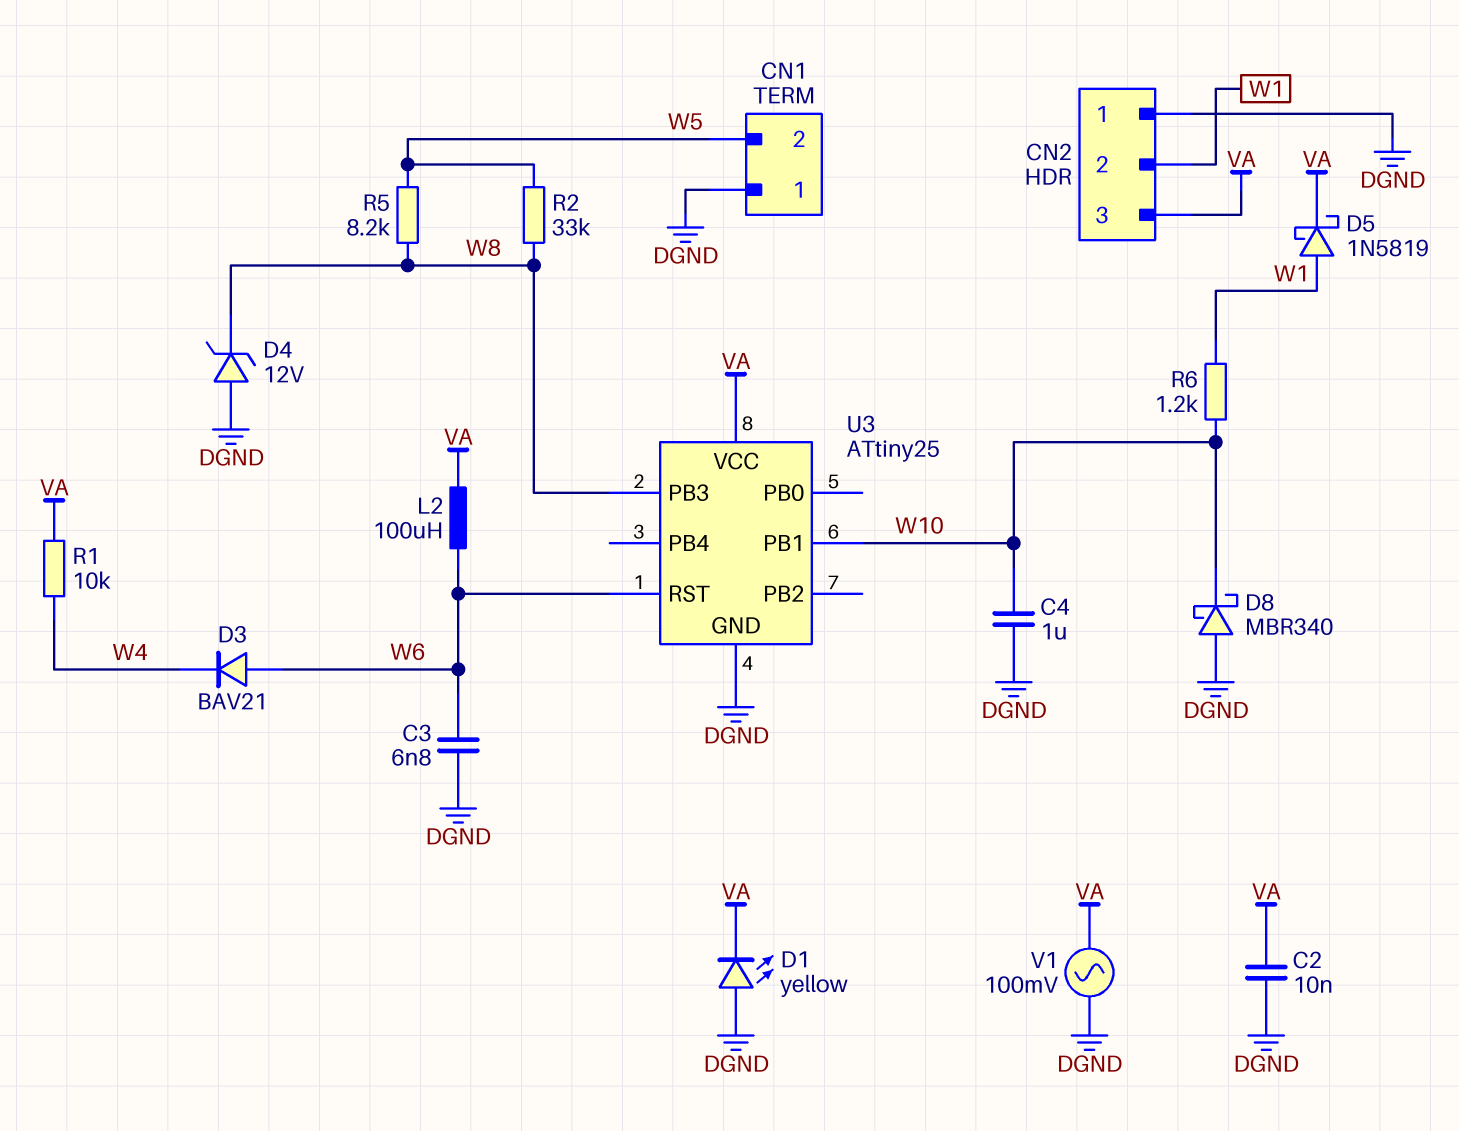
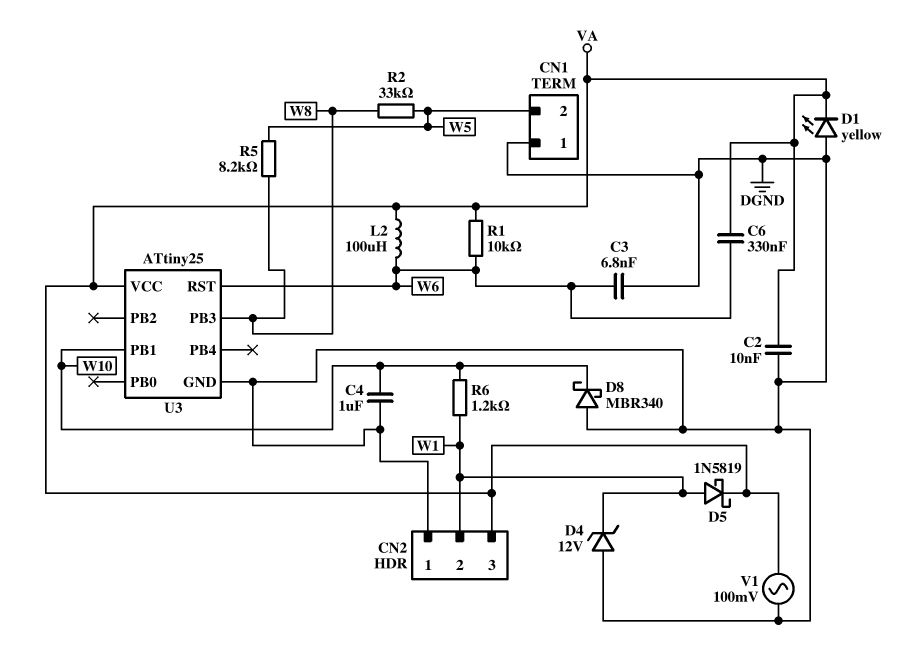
C6: none -> 330nF (VA, W6)
D3: diode BAV21 (A W6, K W4) -> none
D4: zener 12V (A DGND, K W8) -> zener 12V (A DGND, K W1)
R1: 10k (VA, W4) -> 10k (VA, W6)

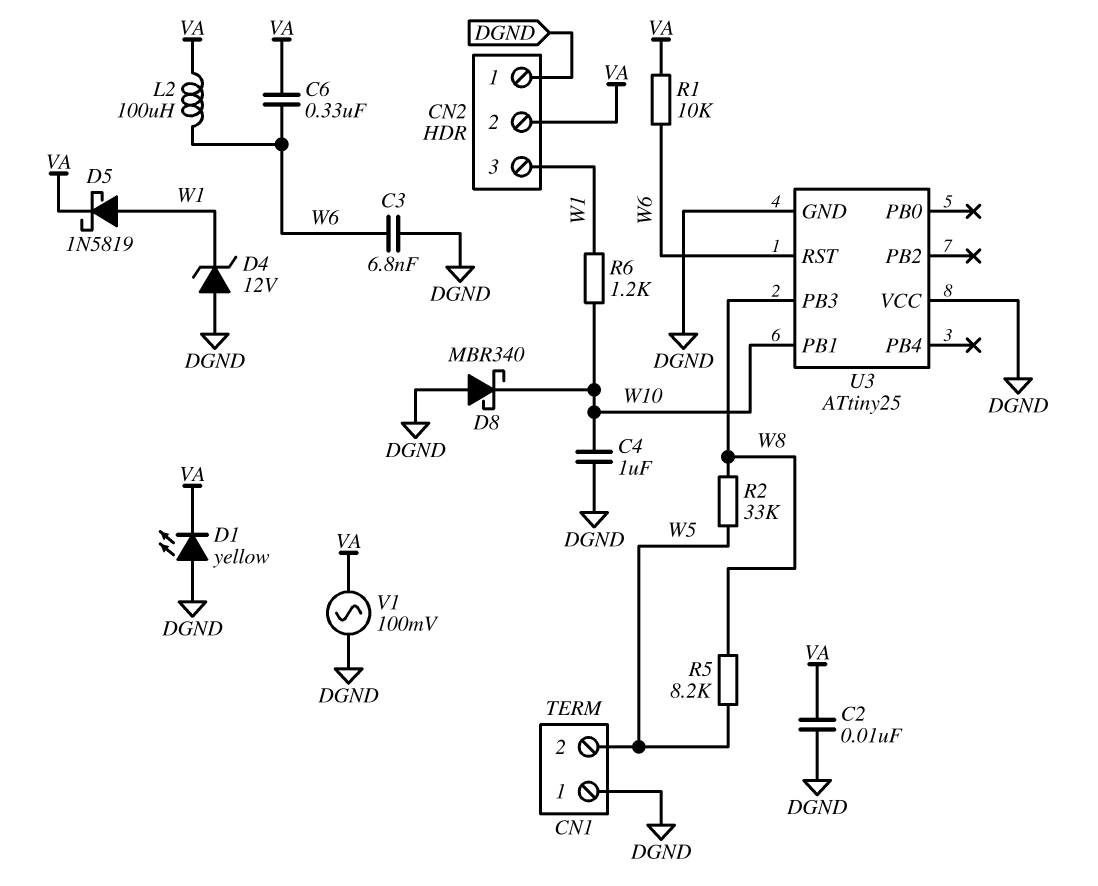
CN2 pin 2: W1 -> VA
CN2 pin 3: VA -> W1
U3 pin VCC: VA -> DGND

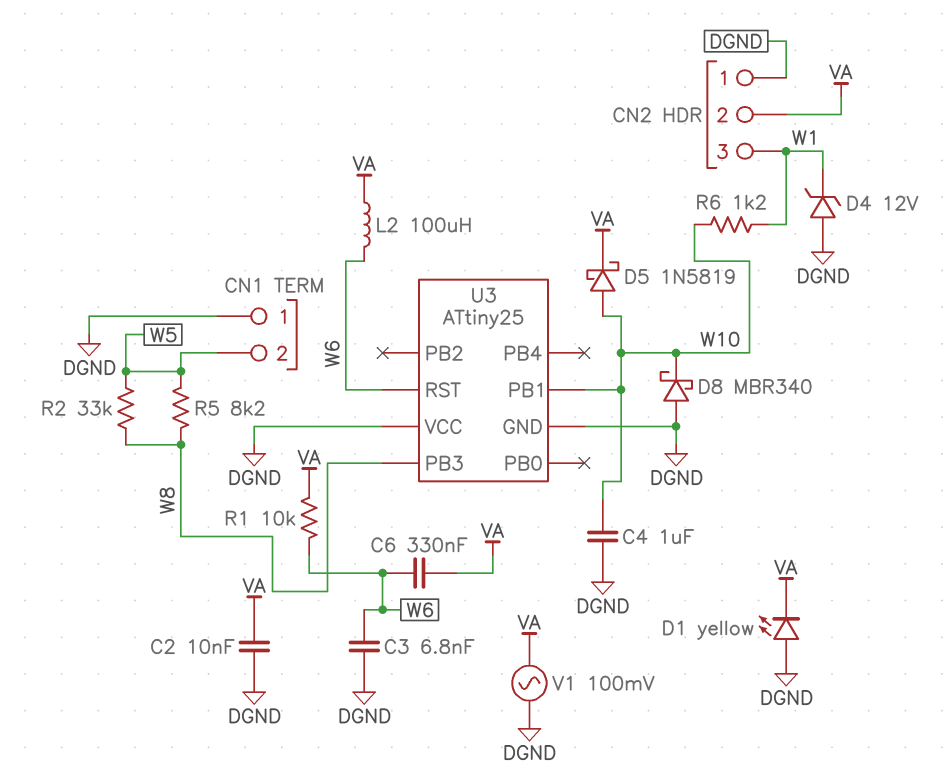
D5: schottky 1N5819 (A W1, K VA) -> schottky 1N5819 (A W10, K VA)

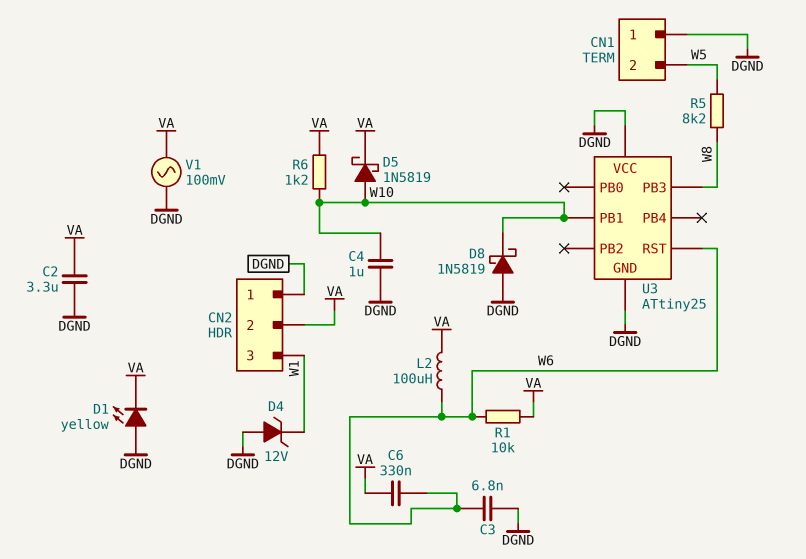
C2: 10nF (DGND, VA) -> 3.3uF (DGND, VA)
D8: schottky MBR340 (A DGND, K W10) -> schottky 1N5819 (A DGND, K W10)
R2: 33k (W5, W8) -> none
R6: 1.2k (W1, W10) -> 1.2k (VA, W10)

